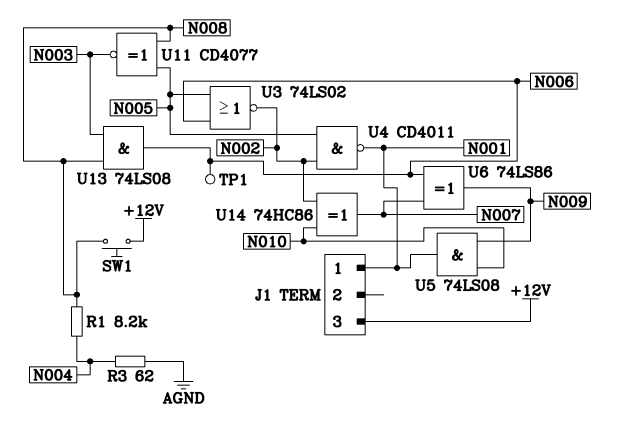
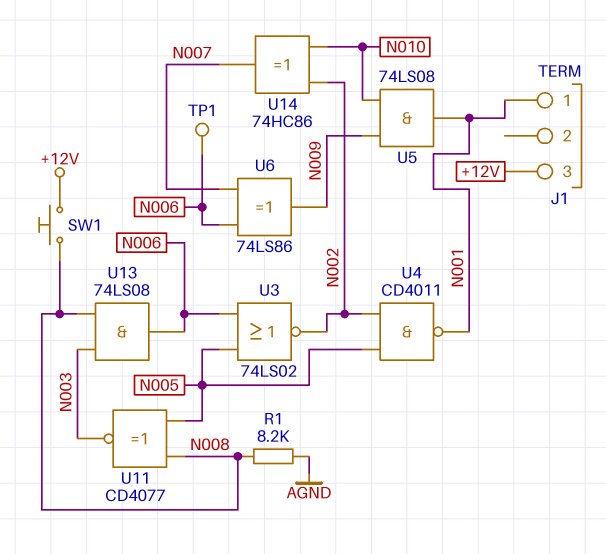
R1: 8.2k (N004, N008) -> 8.2k (AGND, N008)
R3: 62 (AGND, N004) -> none

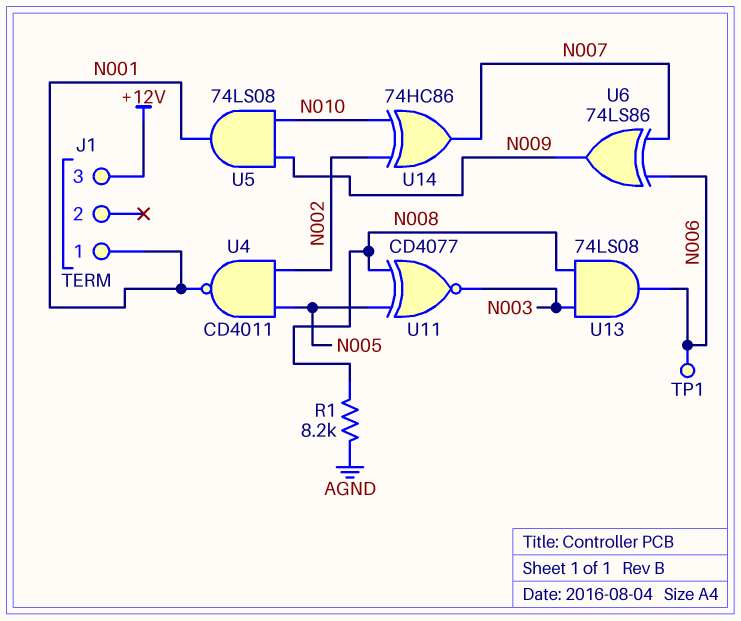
SW1: button (+12V, N008) -> none
U3: NOR 74LS02 (in N005, in N006, out N002) -> none

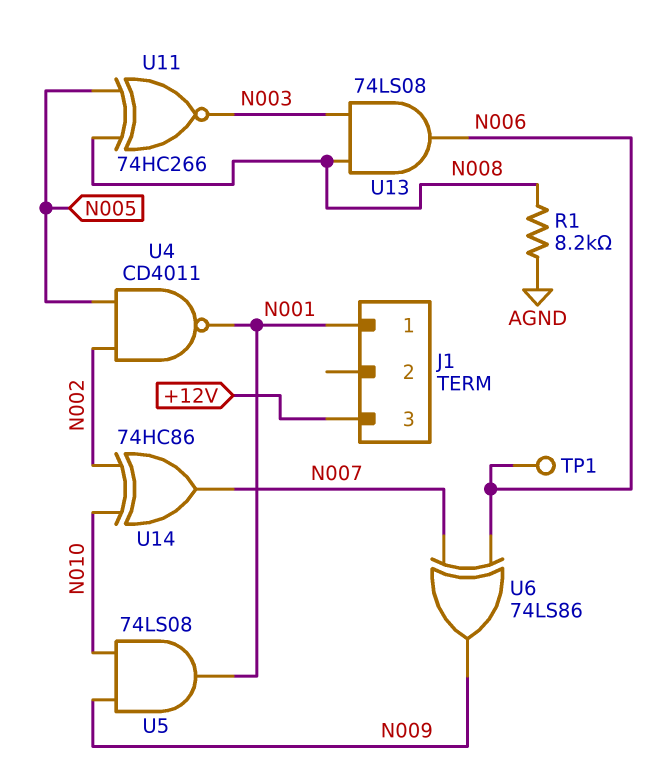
U11: XNOR CD4077 (in N005, in N008, out N003) -> XNOR 74HC266 (in N005, in N008, out N003)

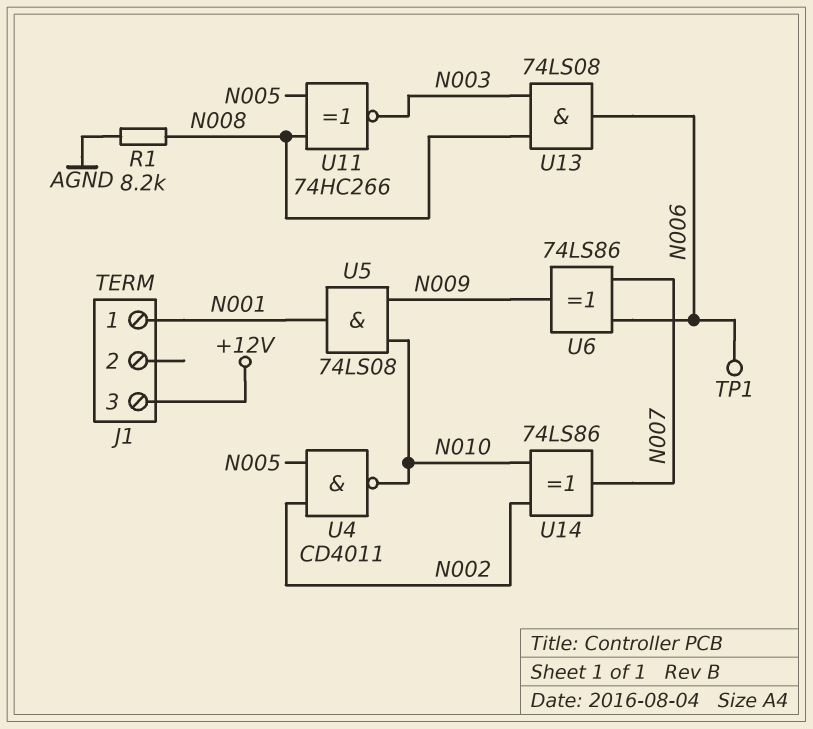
U4: NAND CD4011 (in N002, in N005, out N001) -> NAND CD4011 (in N002, in N005, out N010)
U14: XOR 74HC86 (in N002, in N010, out N007) -> XOR 74LS86 (in N002, in N010, out N007)

